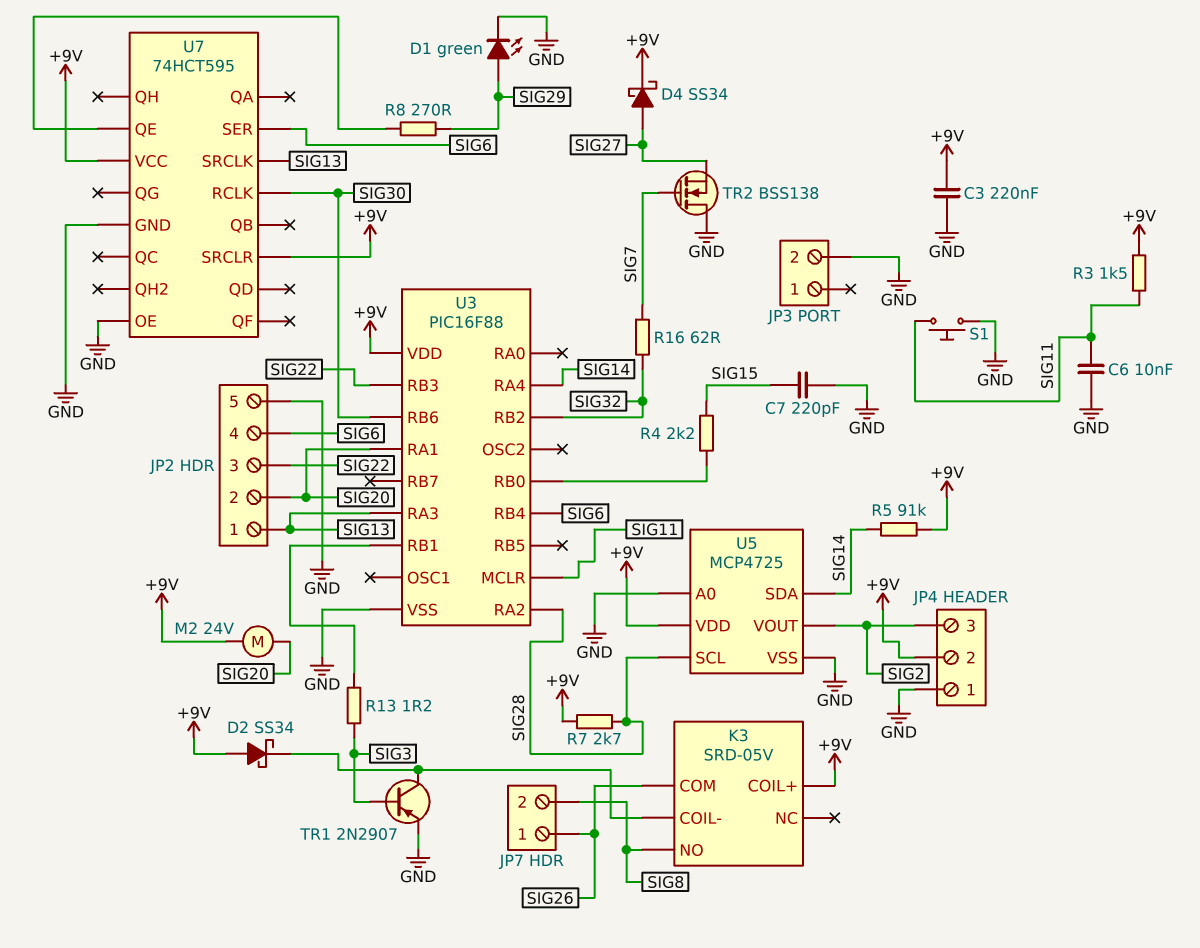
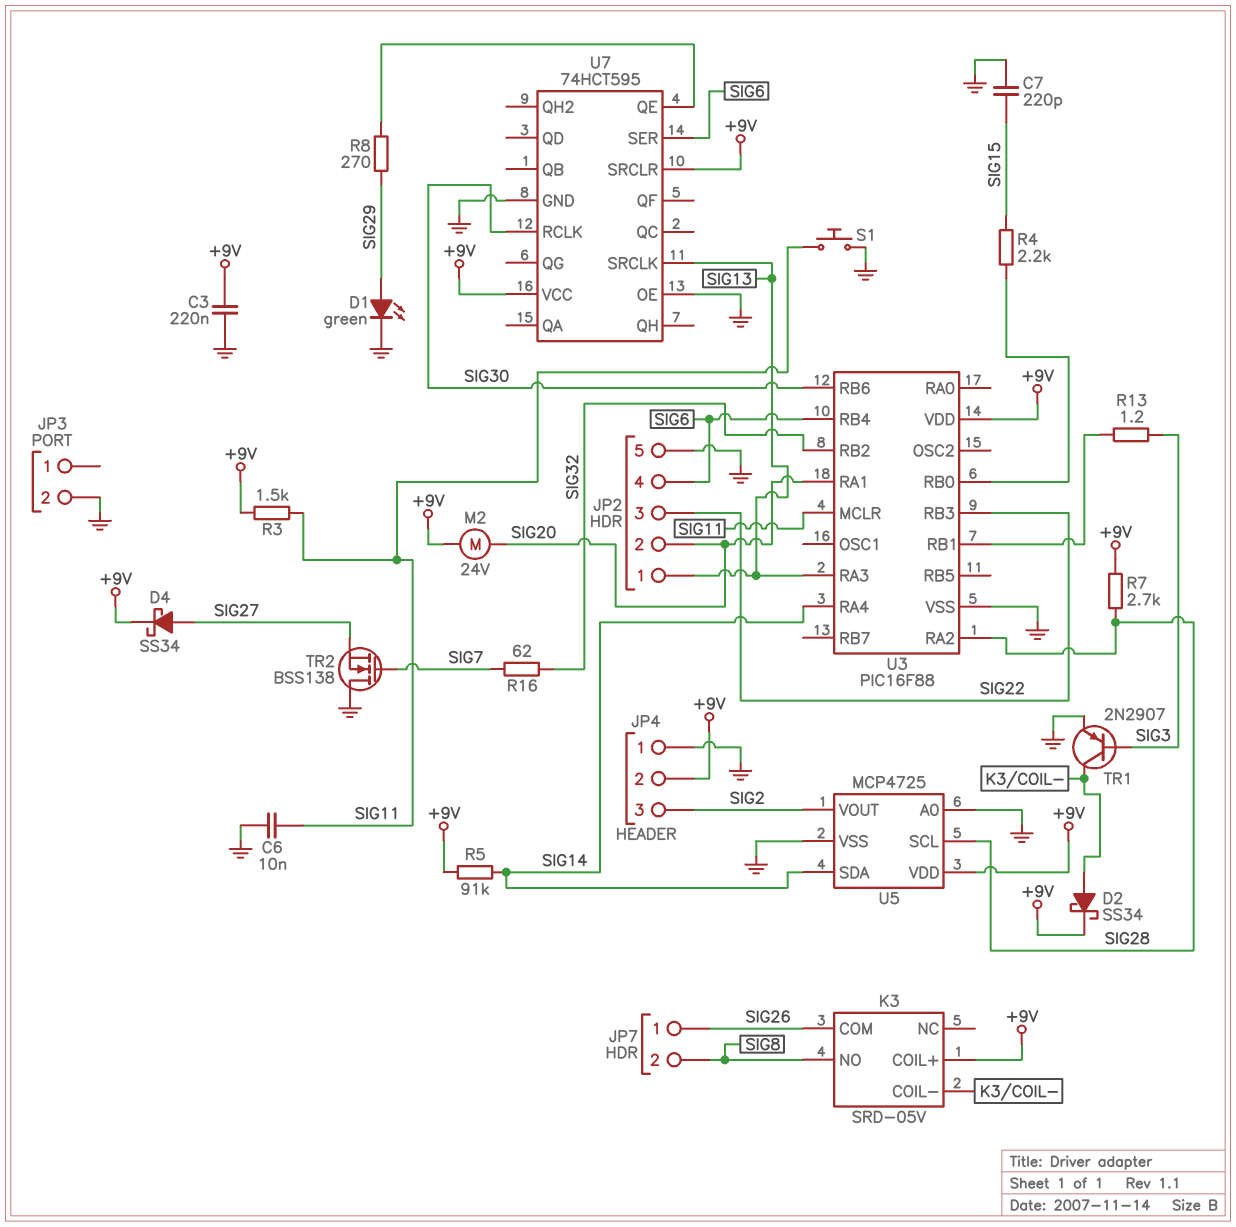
D2: schottky SS34 (A +9V, K K3/COIL-) -> schottky SS34 (A K3/COIL-, K +9V)

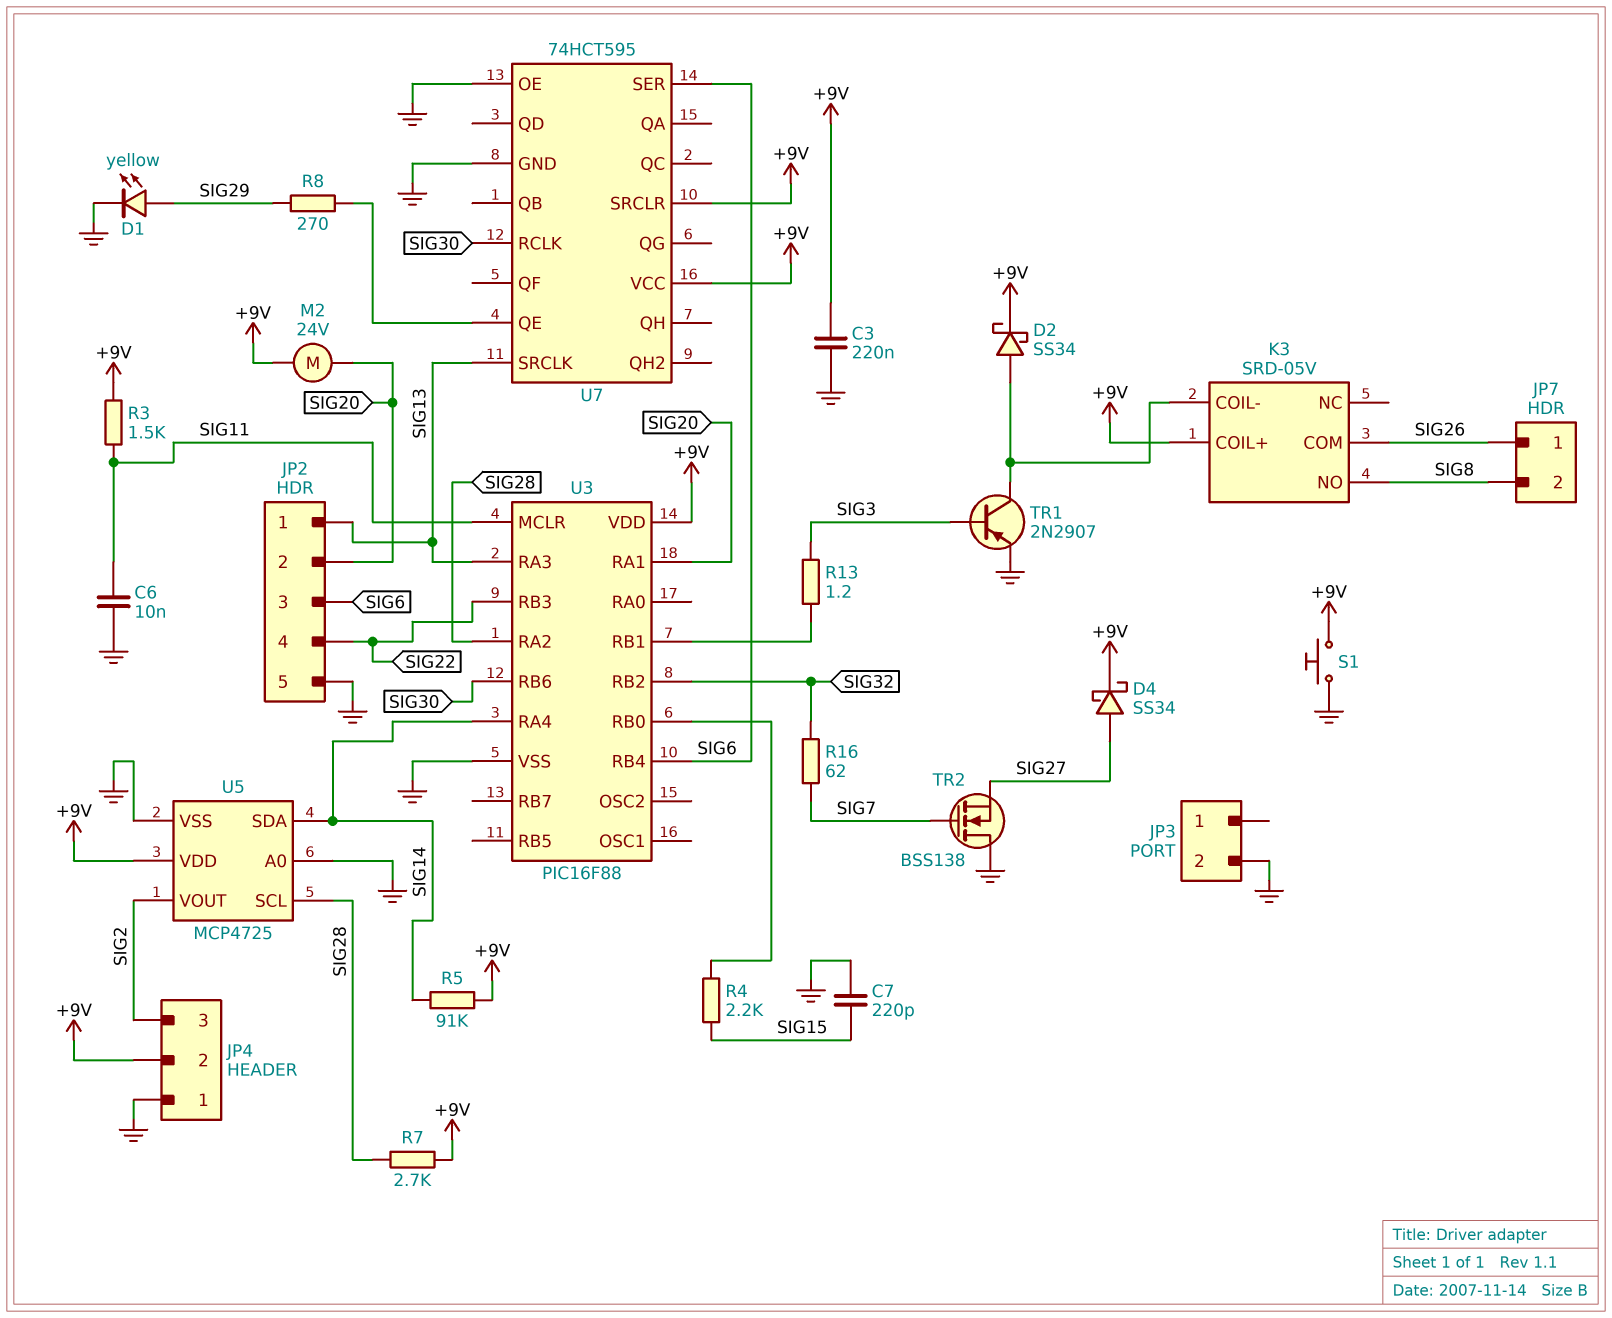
D1: LED green (A SIG29, K GND) -> LED yellow (A SIG29, K GND)
JP2 pin 3: SIG22 -> SIG6
JP2 pin 4: SIG6 -> SIG22
S1: button (GND, SIG11) -> button (+9V, GND)

